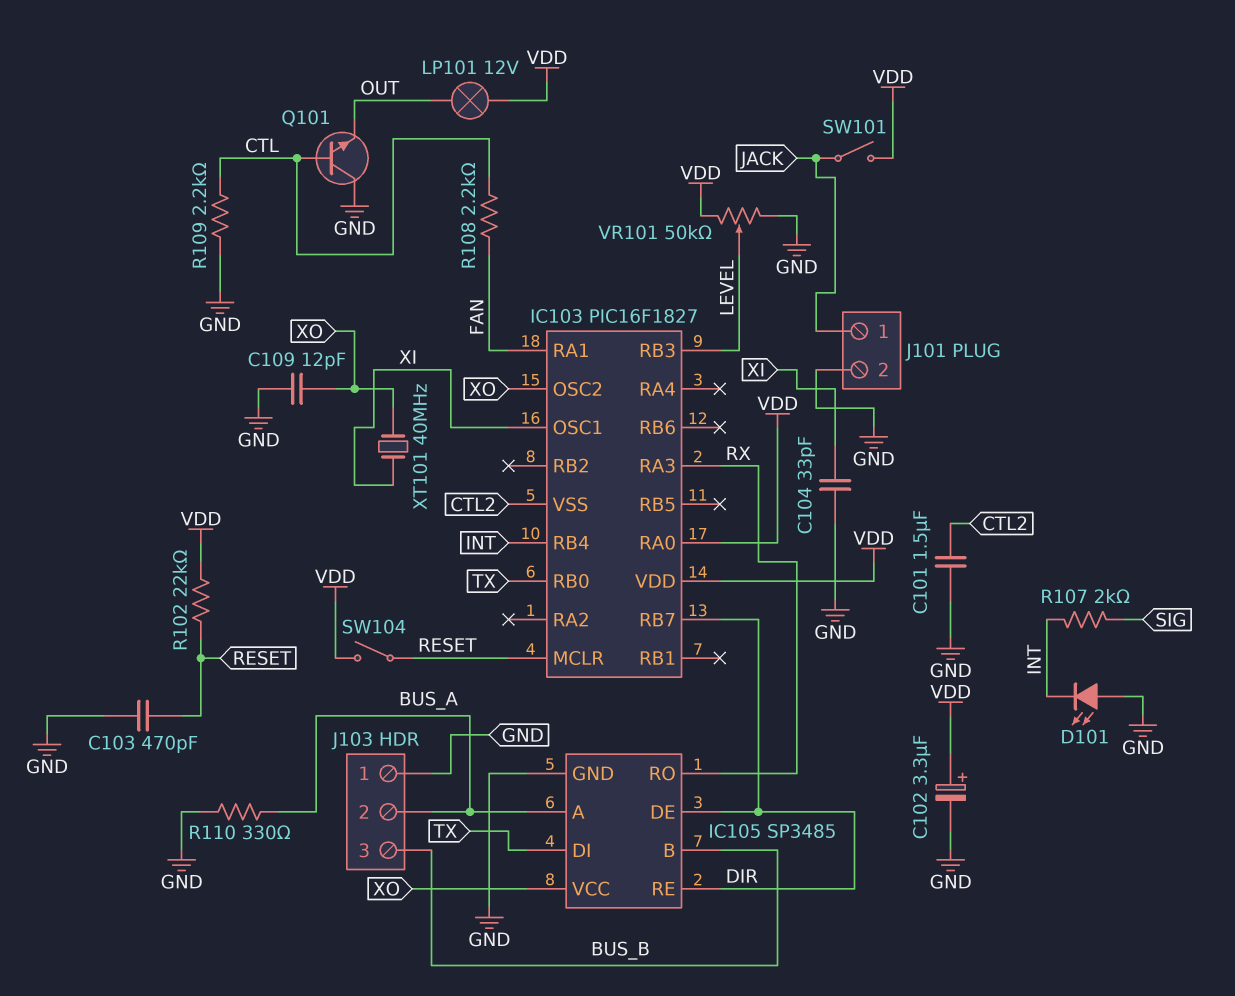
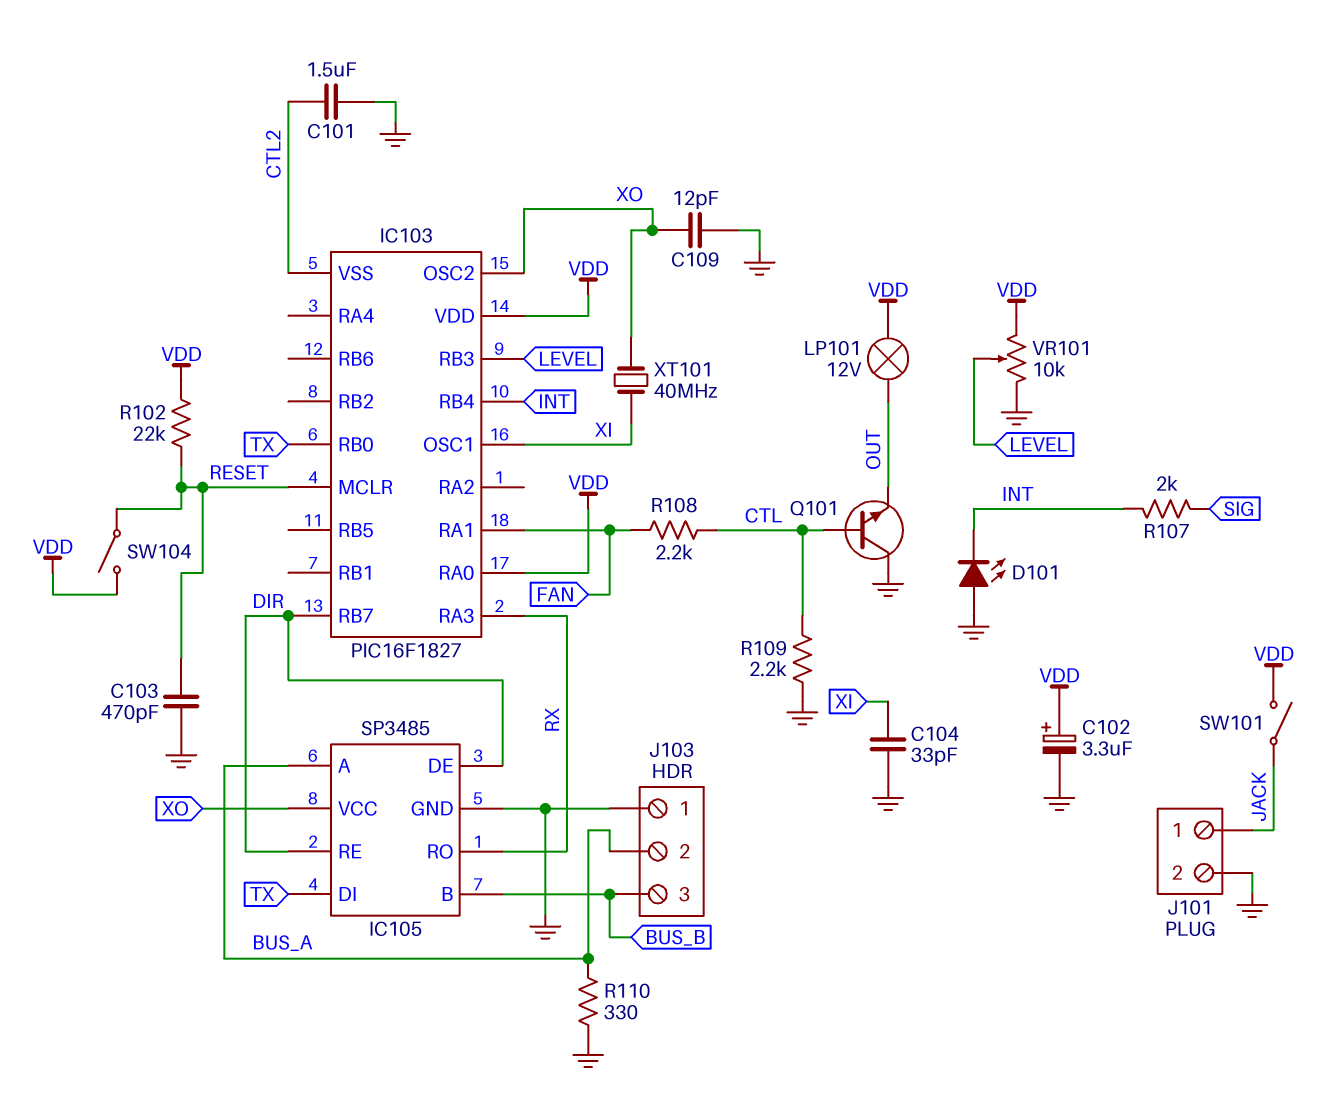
VR101: 50k (GND, VDD, wiper LEVEL) -> 10k (GND, VDD, wiper LEVEL)

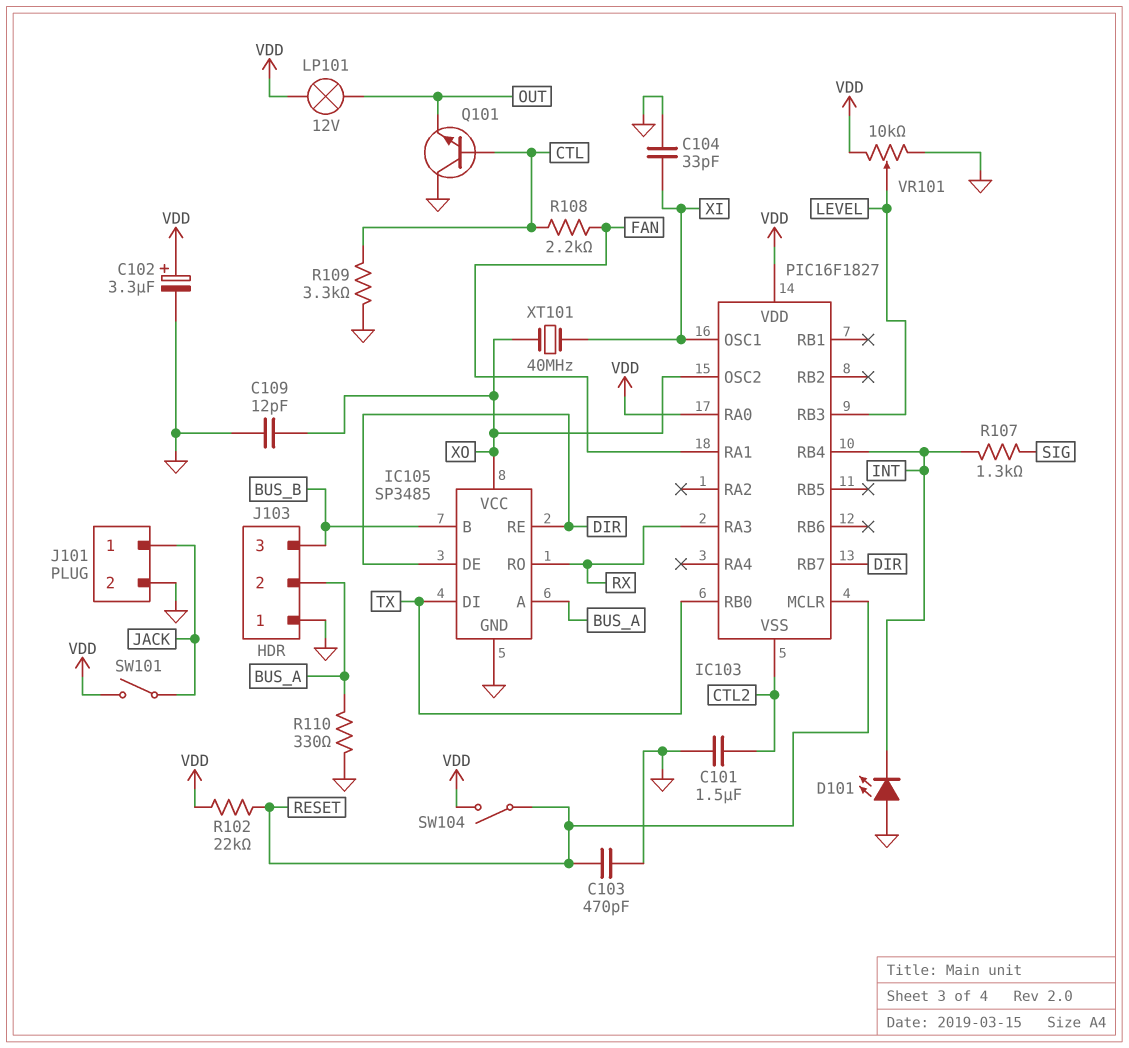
R107: 2k (INT, SIG) -> 1.3k (INT, SIG)
R109: 2.2k (CTL, GND) -> 3.3k (CTL, GND)

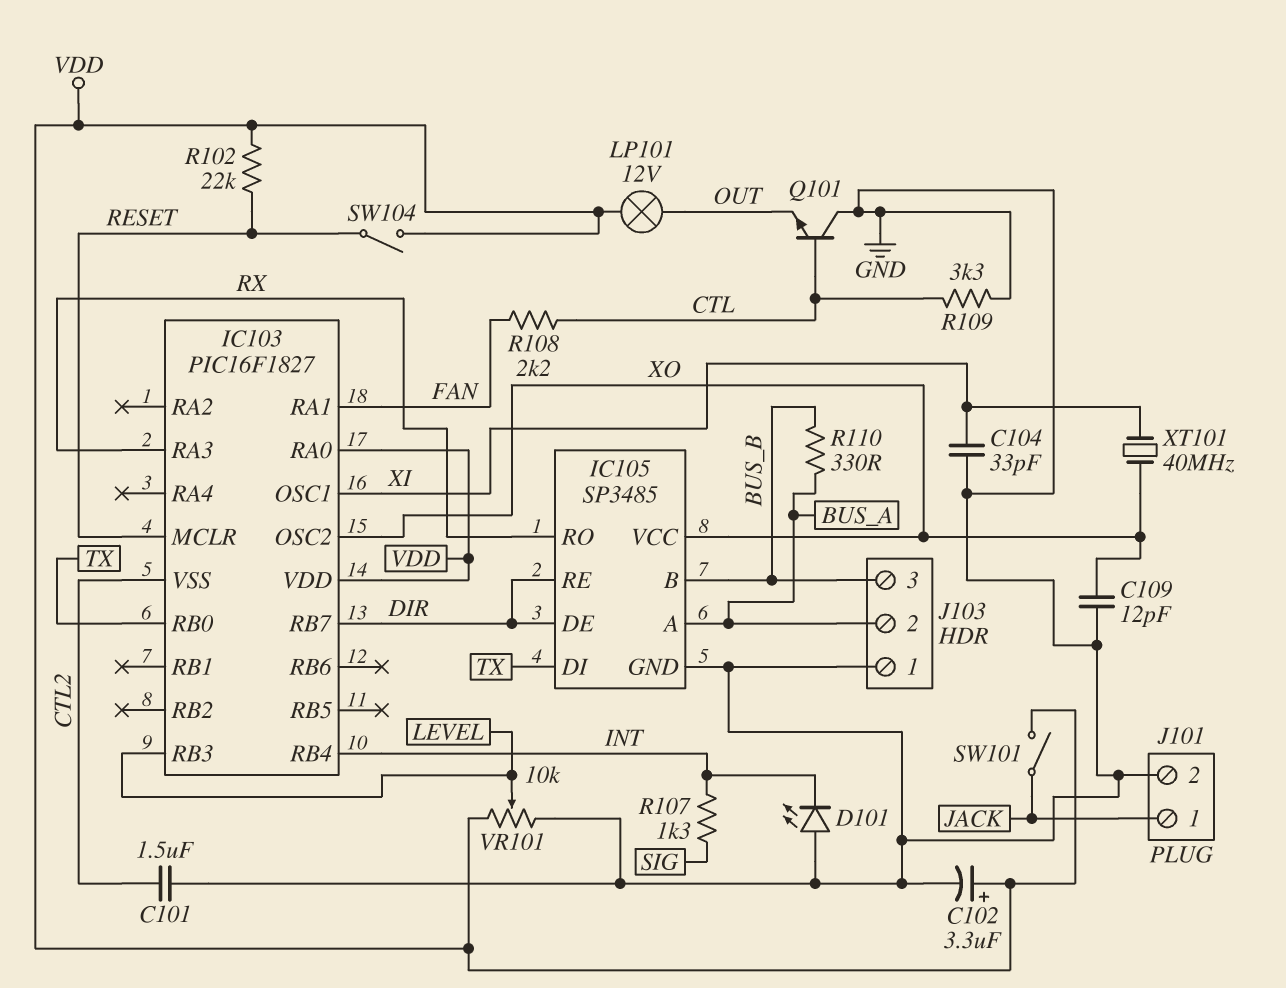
C103: 470pF (GND, RESET) -> none
R110: 330 (BUS_A, GND) -> 330 (BUS_A, BUS_B)

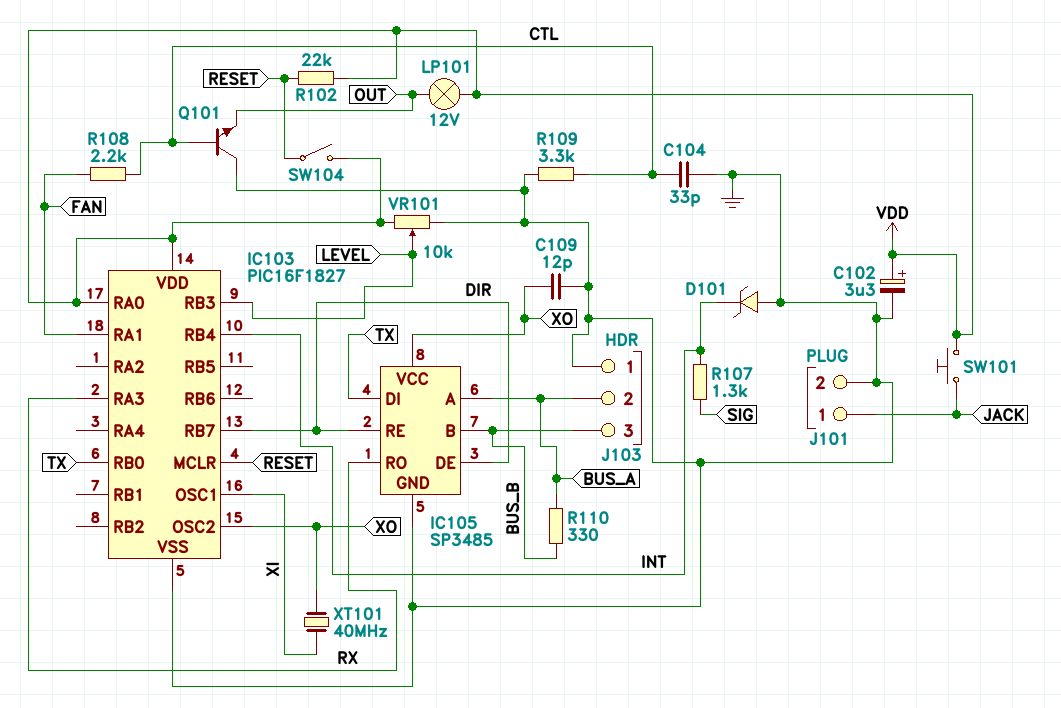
C101: 1.5uF (CTL2, GND) -> none
C104: 33pF (GND, XI) -> 33pF (CTL, GND)
D101: LED (A GND, K INT) -> zener (A GND, K INT)
IC103 pin VSS: CTL2 -> GND
SW101: switch (JACK, VDD) -> button (JACK, VDD)

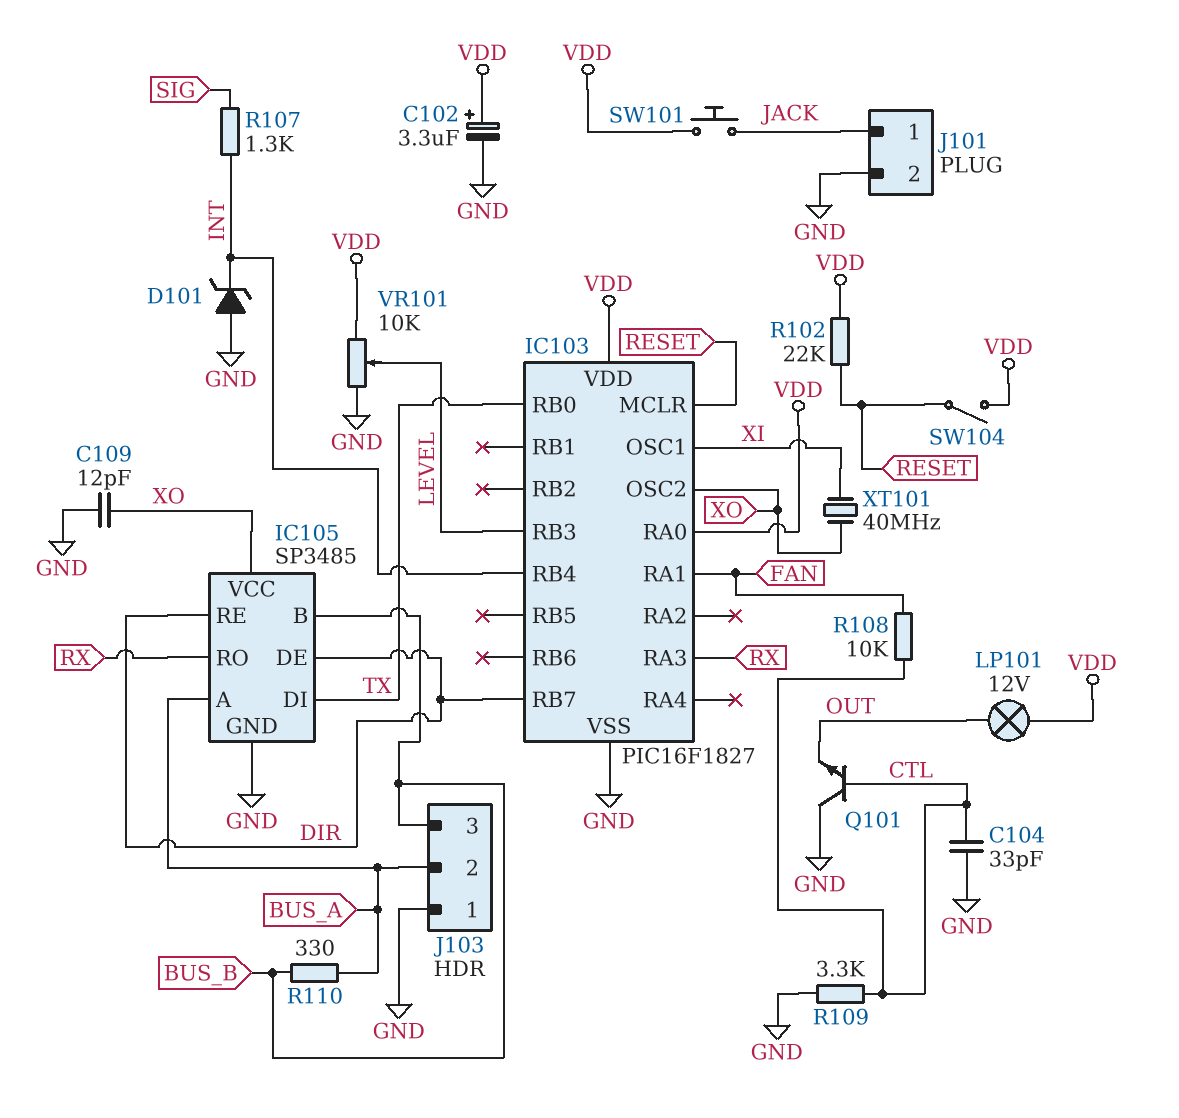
R108: 2.2k (CTL, FAN) -> 10k (CTL, FAN)

